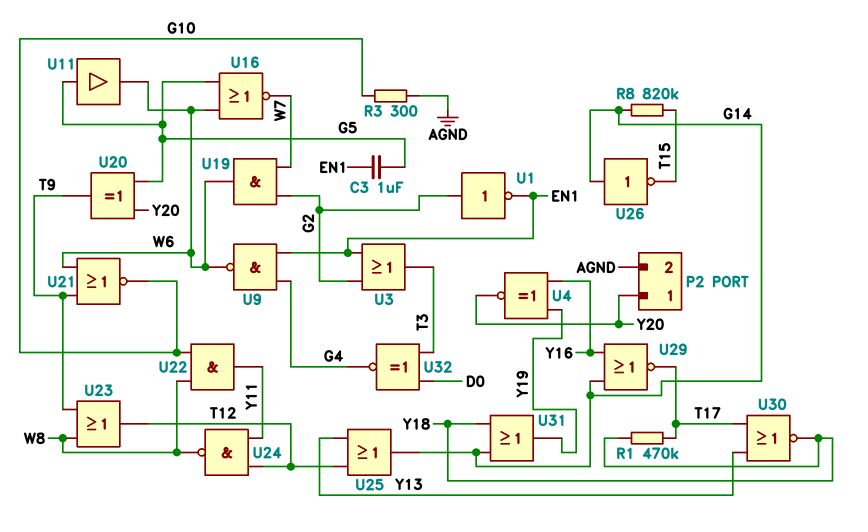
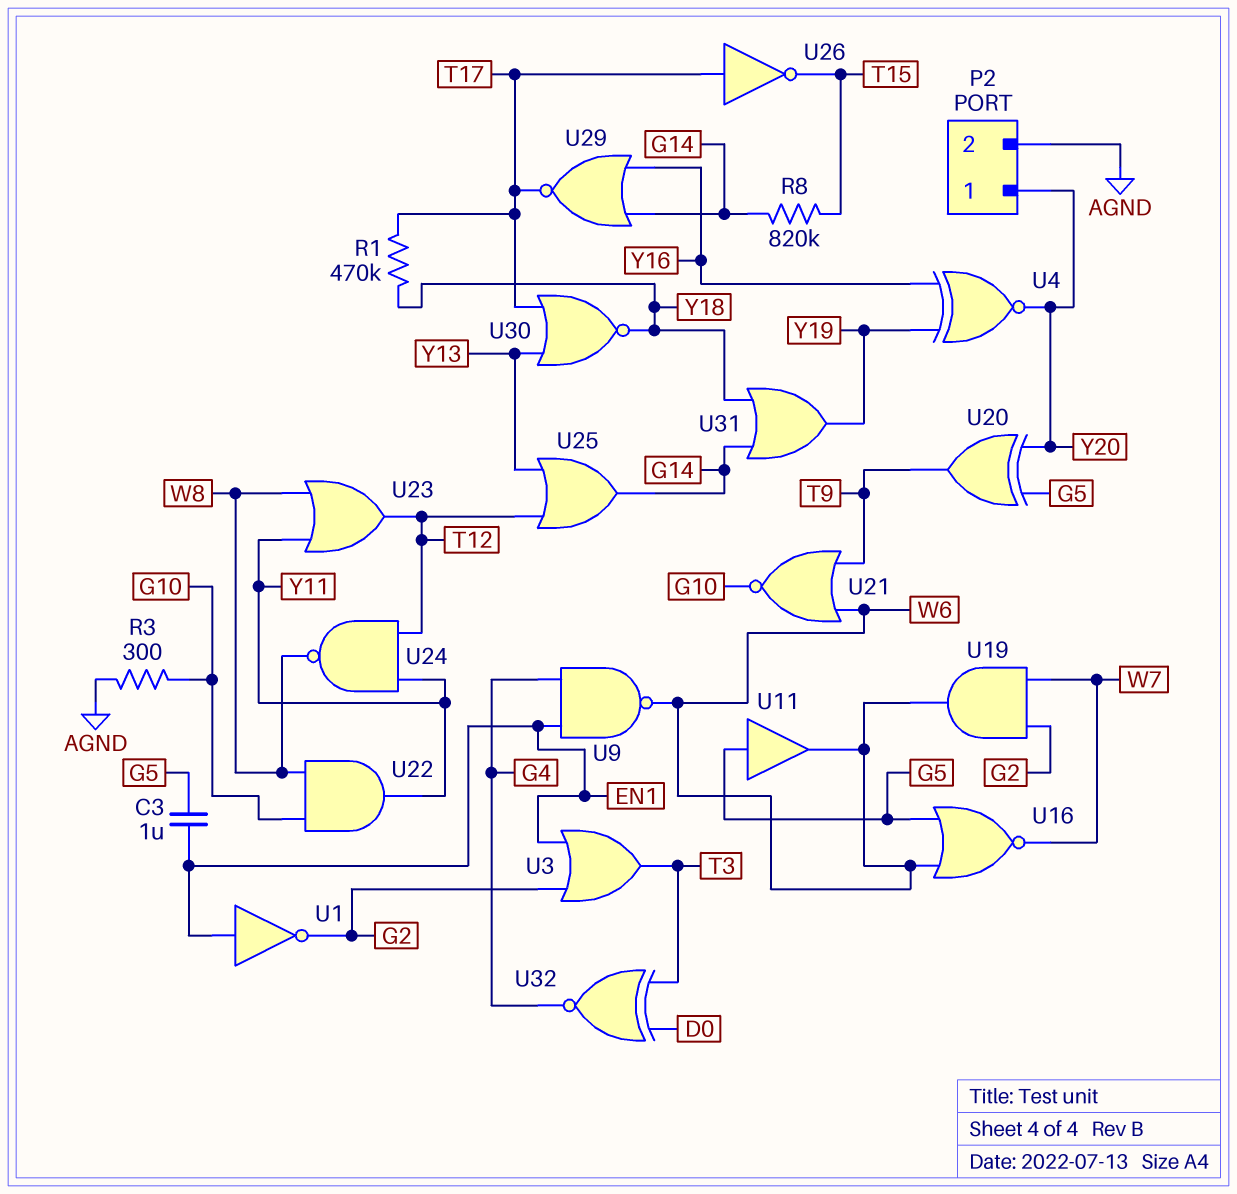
U1: NOT (in G2, out EN1) -> NOT (in EN1, out G2)
U23: OR (in T9, in W8, out T12) -> OR (in W8, in Y11, out T12)
U26: NOT (in G14, out T15) -> NOT (in T17, out T15)

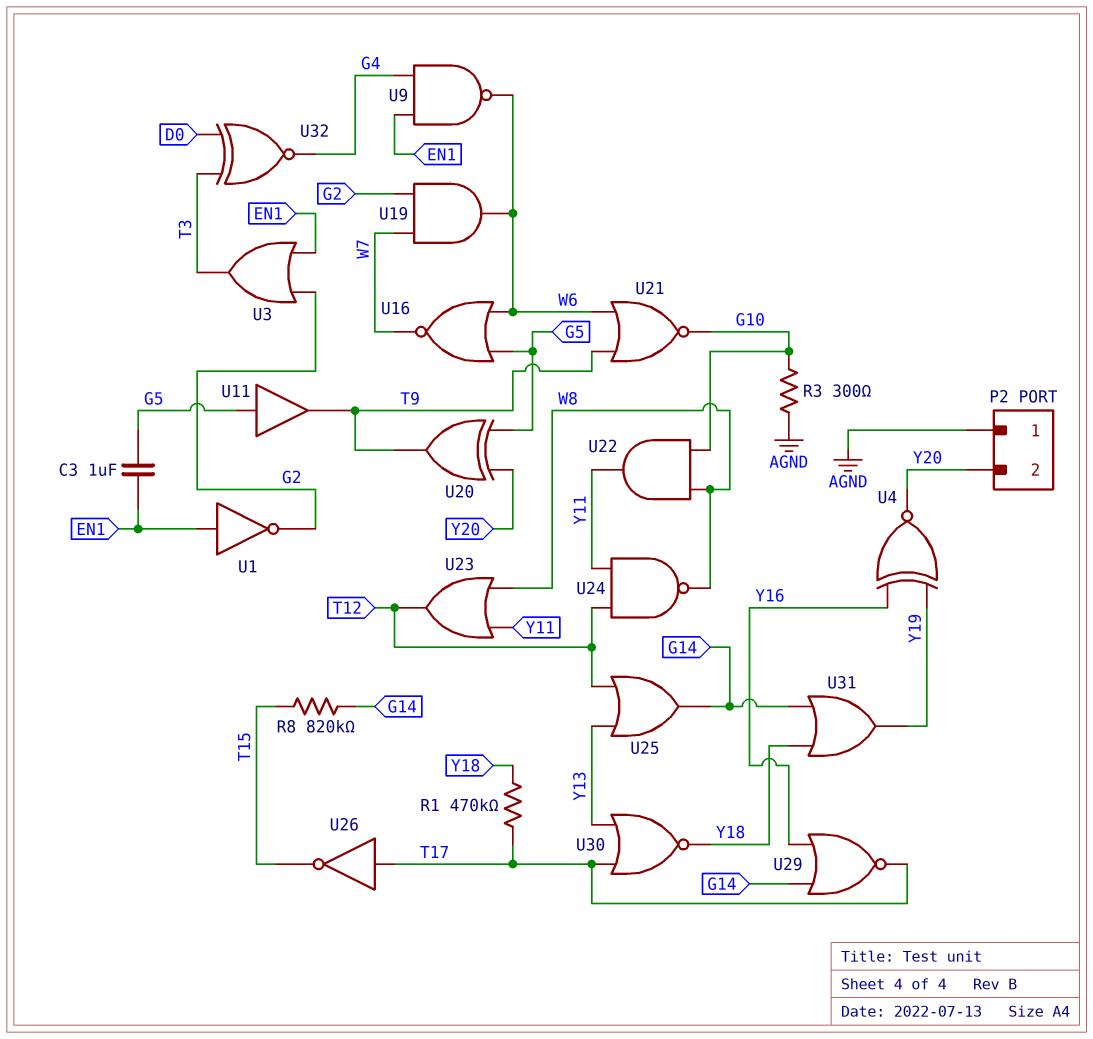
P2 pin 1: Y20 -> AGND
P2 pin 2: AGND -> Y20
U11: buffer (in G5, out W6) -> buffer (in G5, out T9)

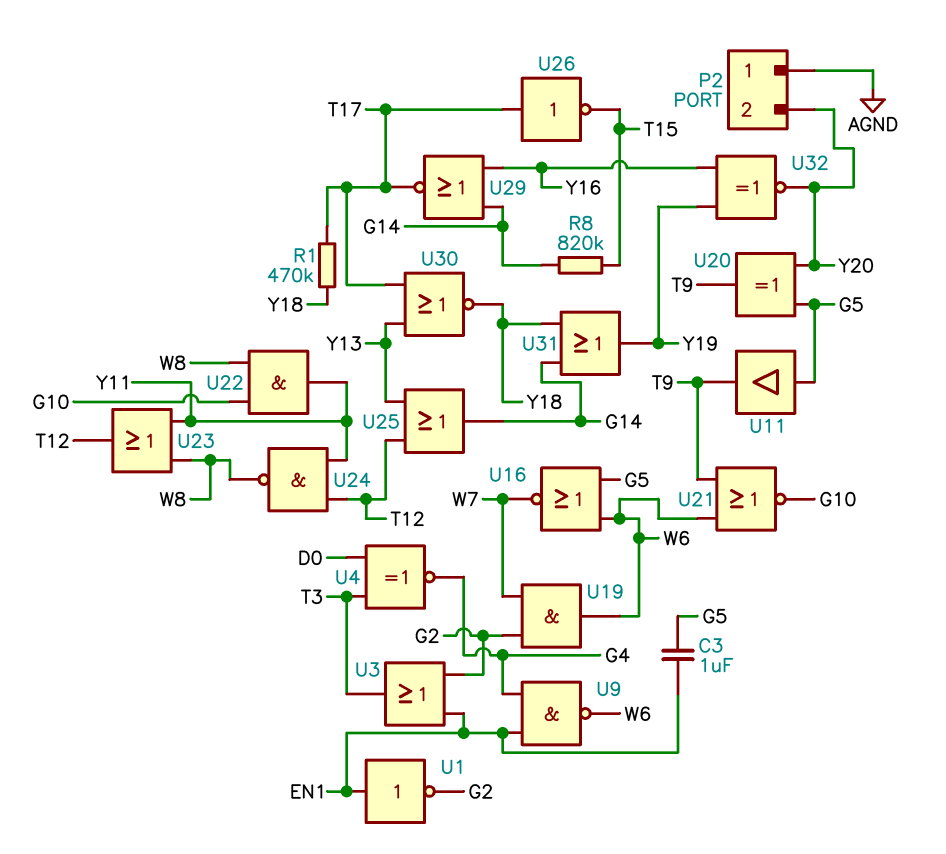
R3: 300 (AGND, G10) -> none
U4: XNOR (in Y16, in Y19, out Y20) -> XNOR (in D0, in T3, out G4)
U32: XNOR (in D0, in T3, out G4) -> XNOR (in Y16, in Y19, out Y20)

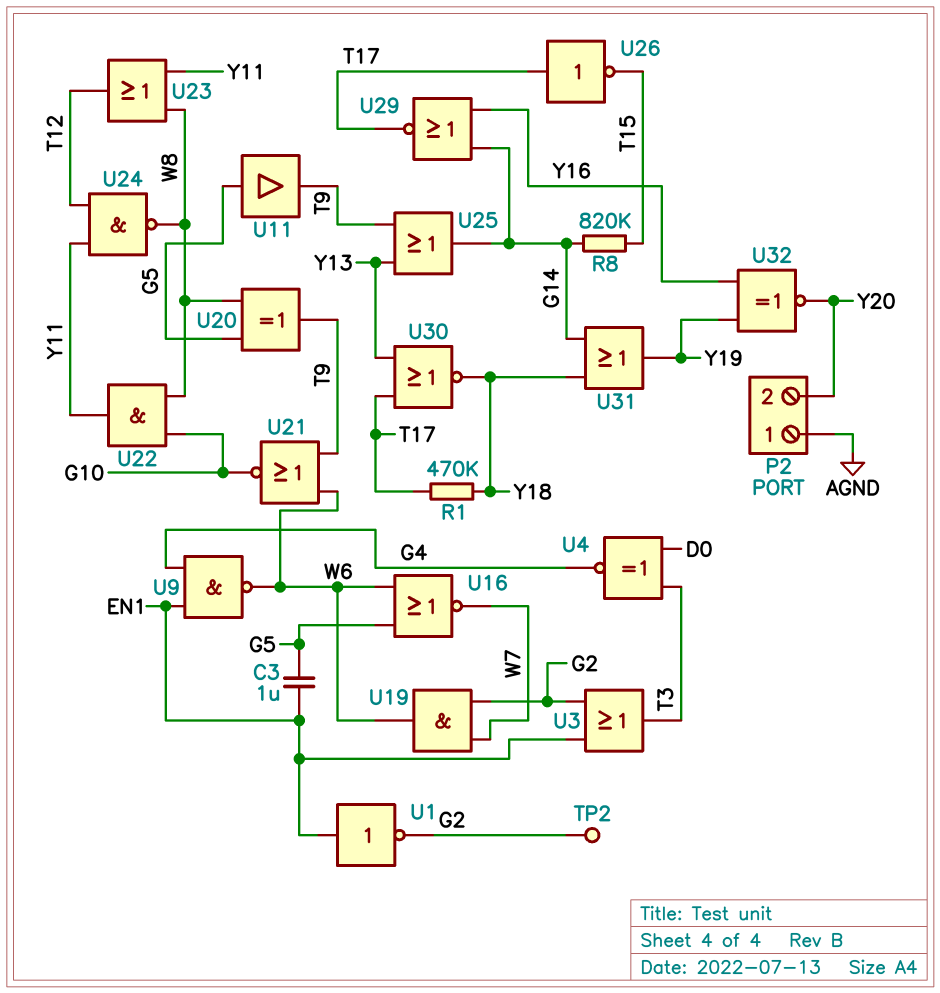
TP2: none -> test point (G2)
U20: XOR (in G5, in Y20, out T9) -> XOR (in G5, in W8, out T9)
U25: OR (in T12, in Y13, out G14) -> OR (in T9, in Y13, out G14)

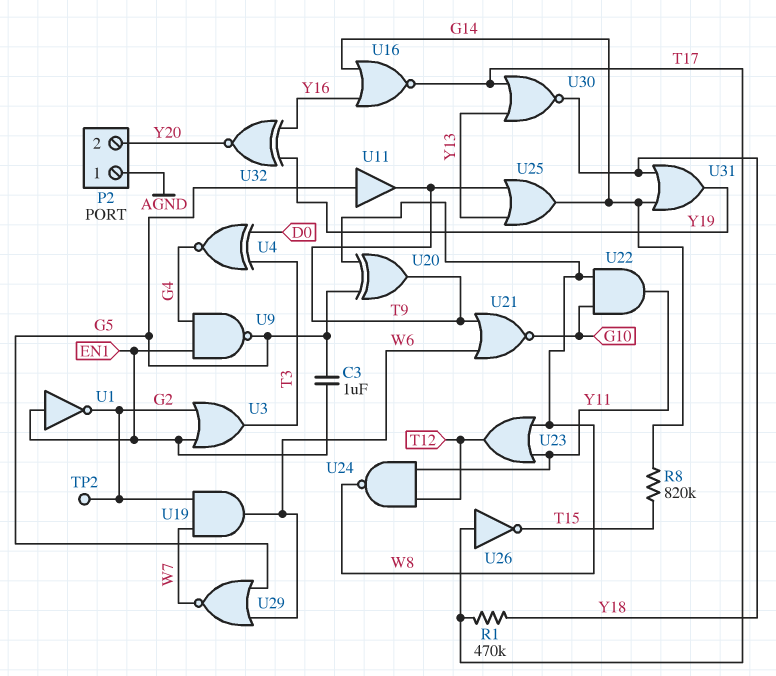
U9: NAND (in EN1, in G4, out W6) -> NAND (in EN1, in G4, out G5)
U16: NOR (in G5, in W6, out W7) -> NOR (in G14, in Y16, out T17)
U29: NOR (in G14, in Y16, out T17) -> NOR (in G5, in W6, out W7)

